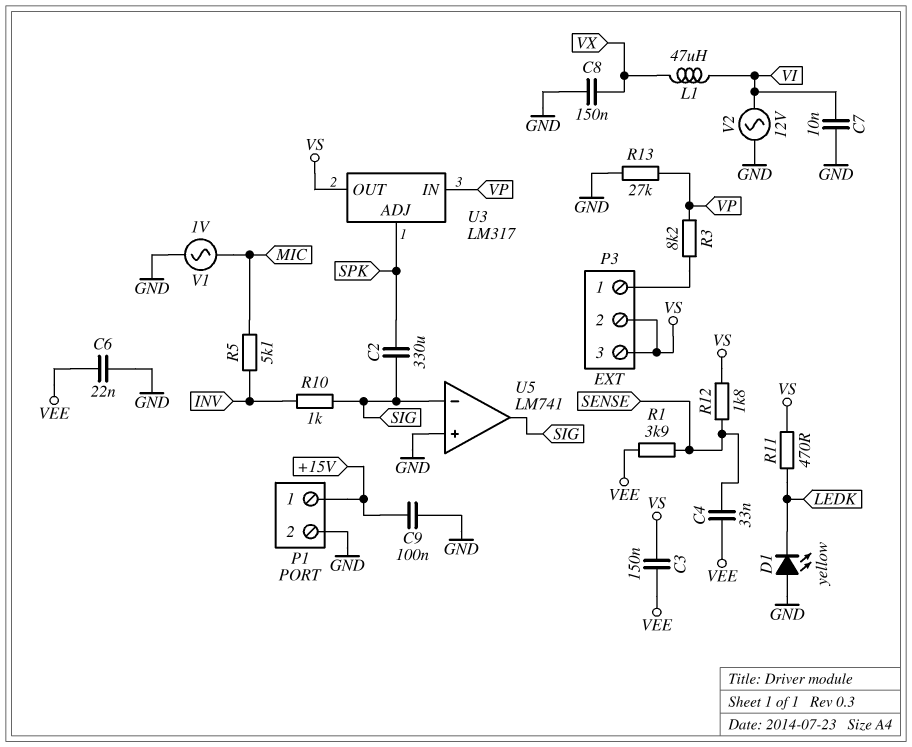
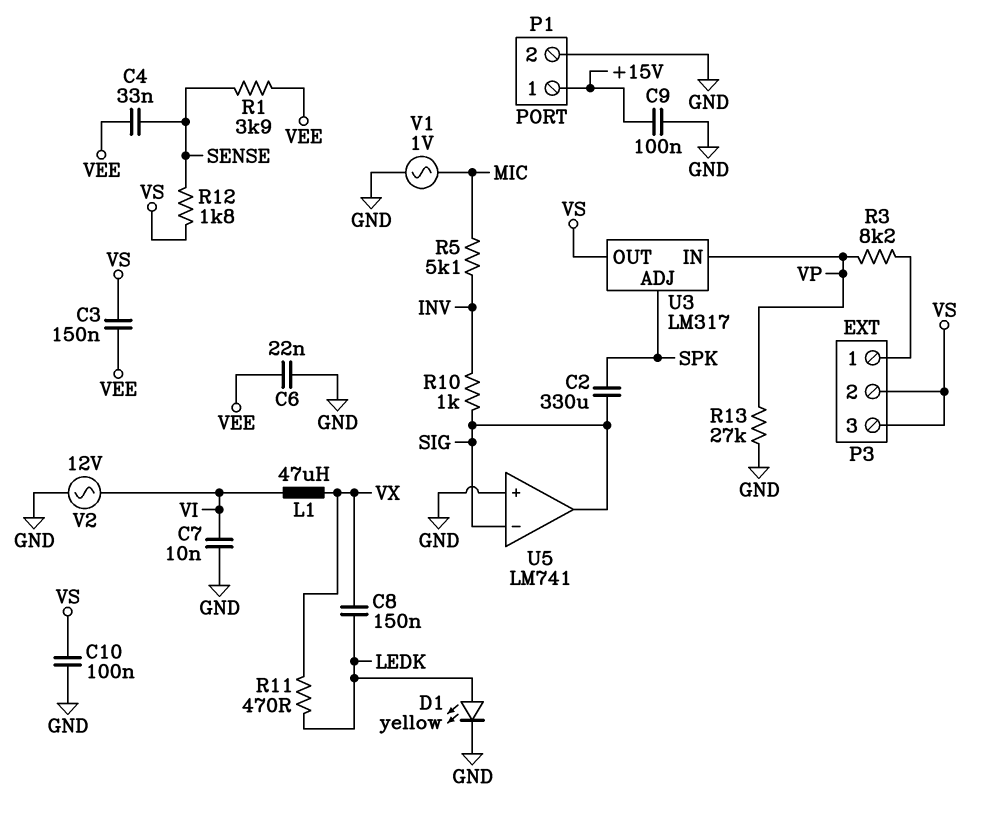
C8: 150nF (GND, VX) -> 150nF (LEDK, VX)
C10: none -> 100nF (GND, VS)
D1: LED yellow (A GND, K LEDK) -> LED yellow (A LEDK, K GND)
R11: 470 (LEDK, VS) -> 470 (LEDK, VX)

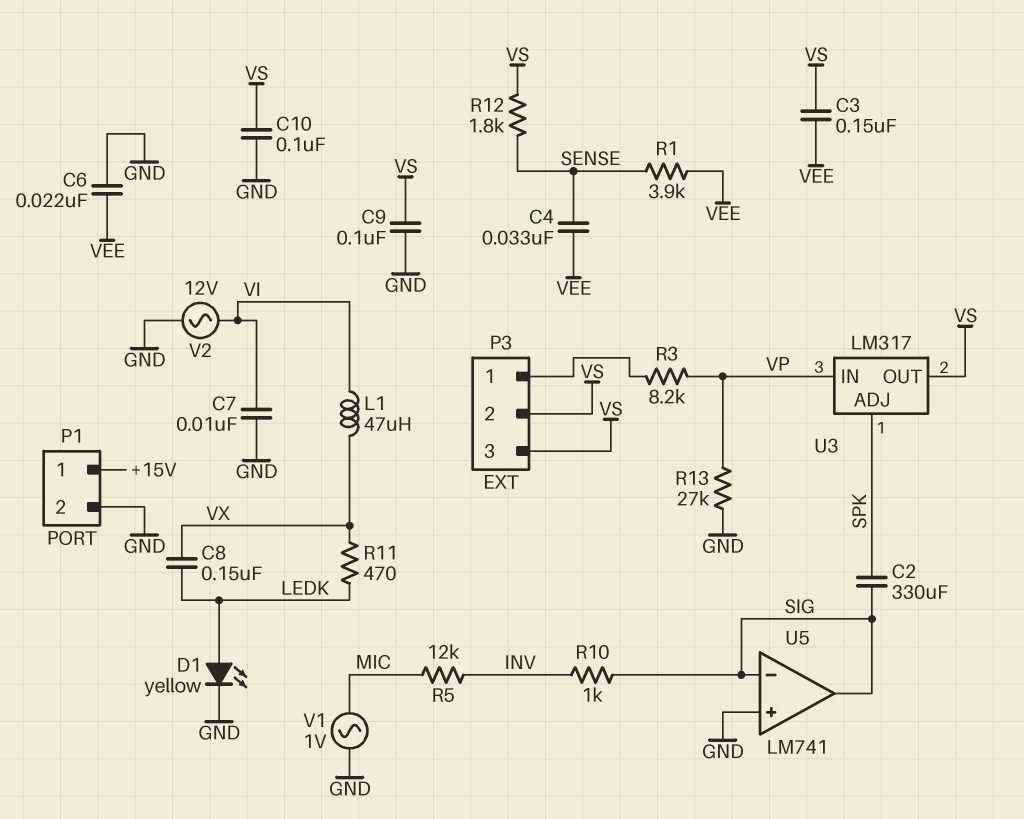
C9: 100nF (+15V, GND) -> 100nF (GND, VS)
R5: 5.1k (INV, MIC) -> 12k (INV, MIC)

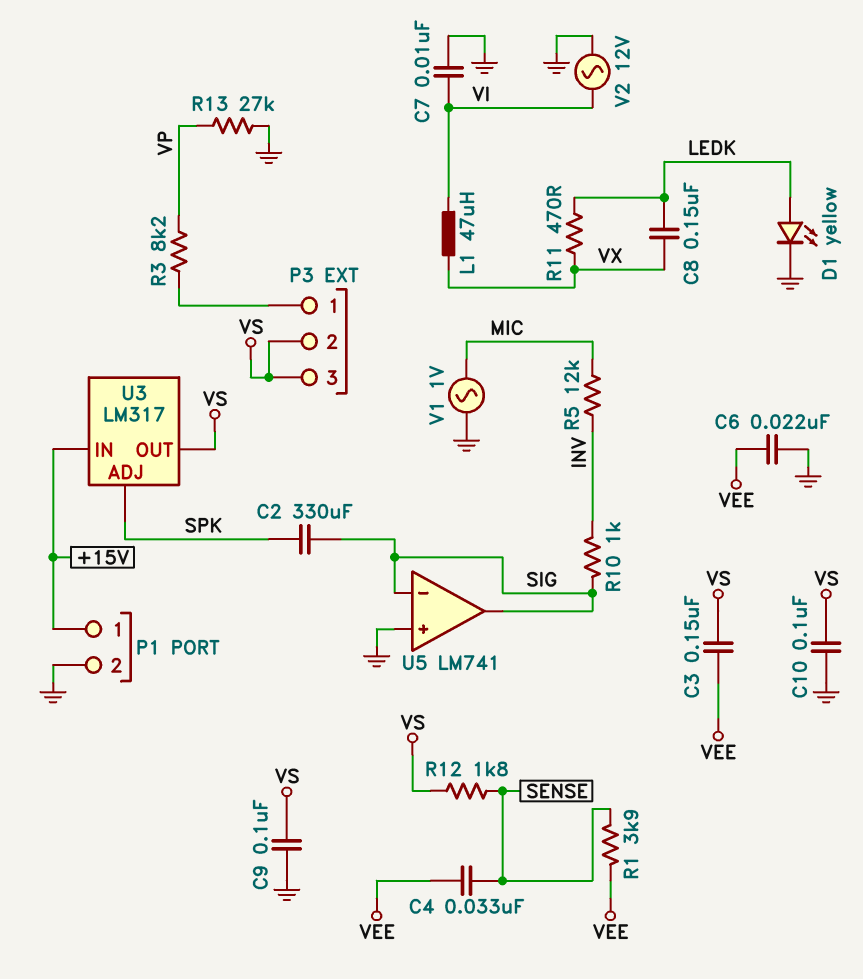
U3 pin IN: VP -> +15V

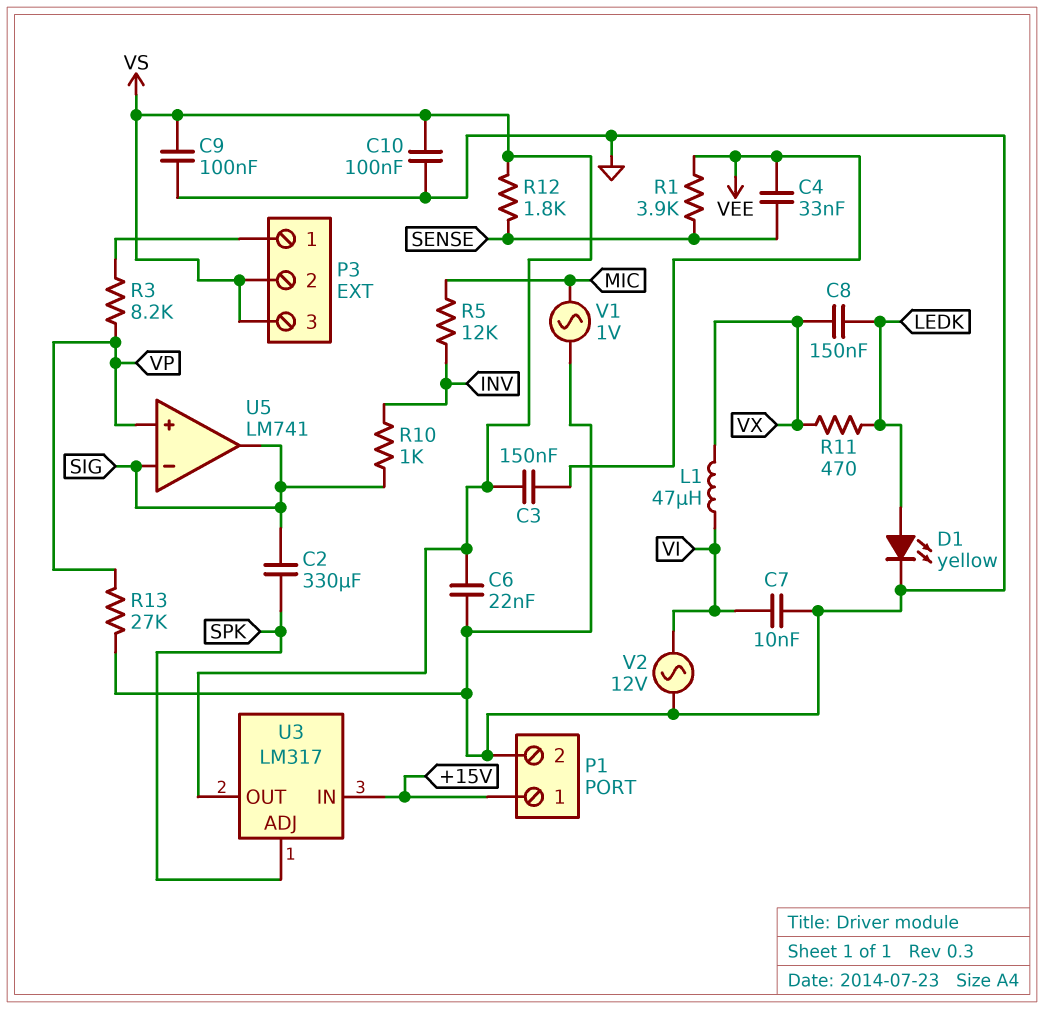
C6: 22nF (GND, VEE) -> 22nF (GND, VS)
U5 pin in+: GND -> VP

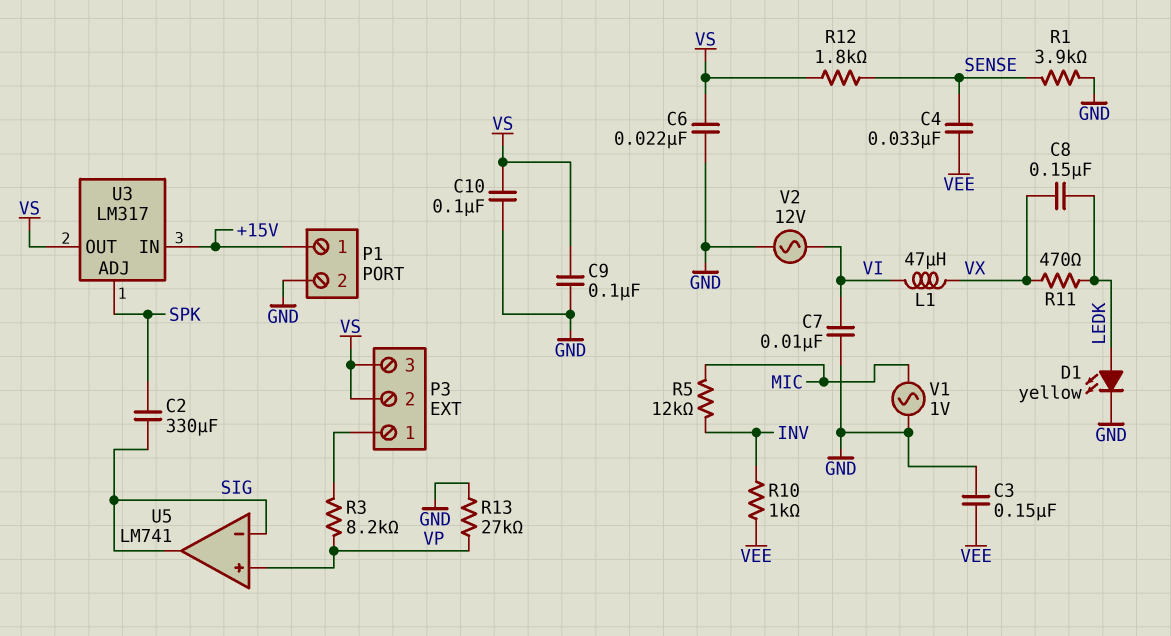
C3: 150nF (VEE, VS) -> 150nF (GND, VEE)
R1: 3.9k (SENSE, VEE) -> 3.9k (GND, SENSE)
R10: 1k (INV, SIG) -> 1k (INV, VEE)

